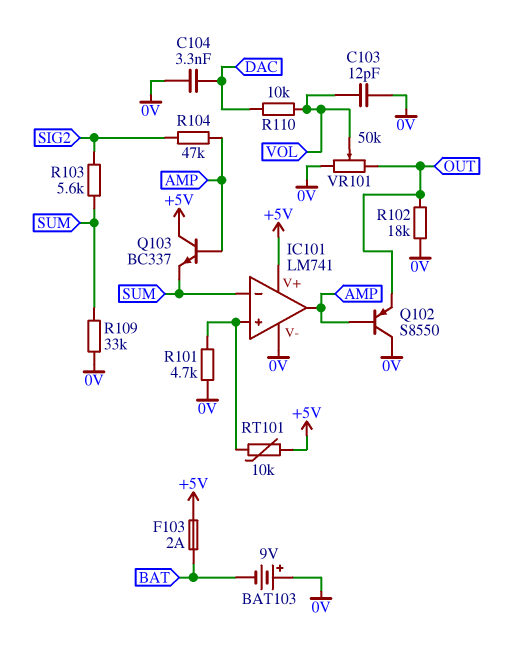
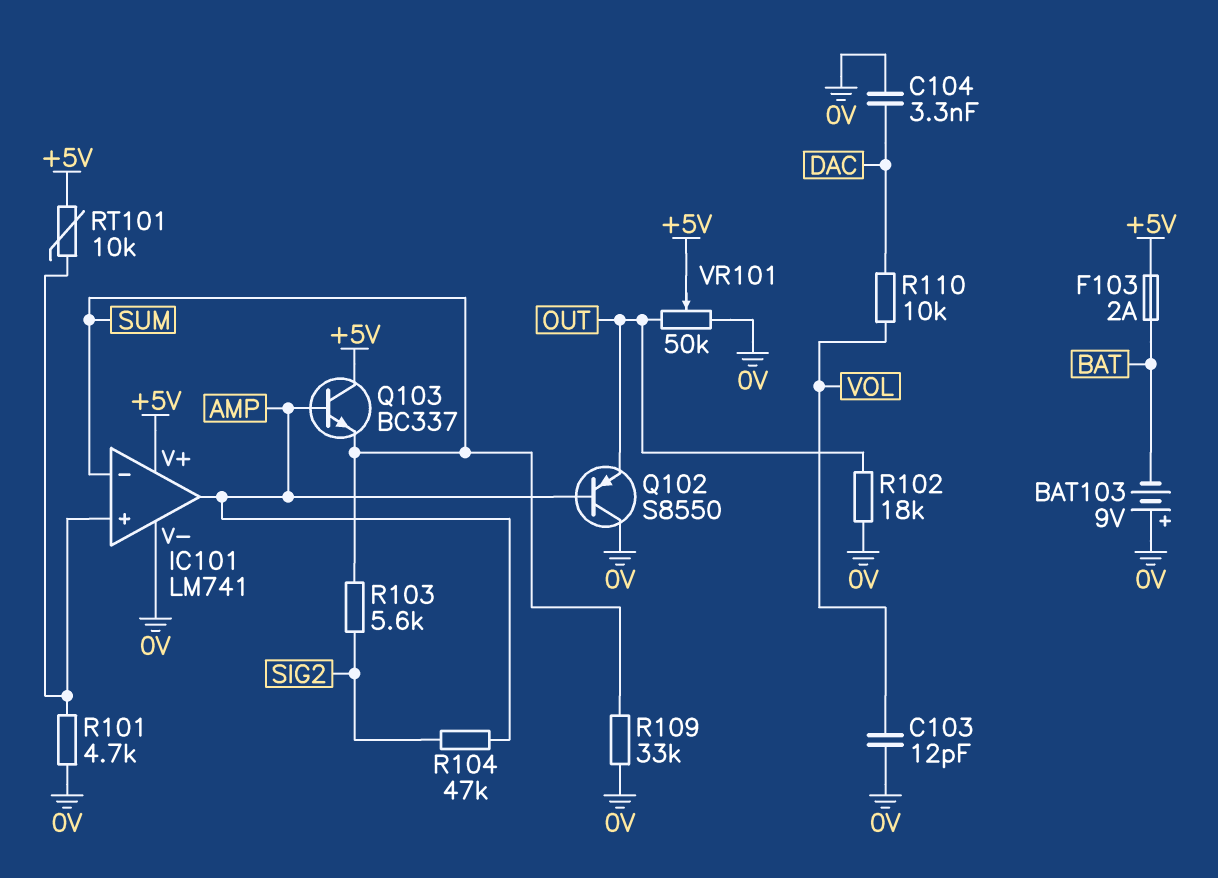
VR101: 50k (0V, OUT, wiper VOL) -> 50k (0V, OUT, wiper +5V)

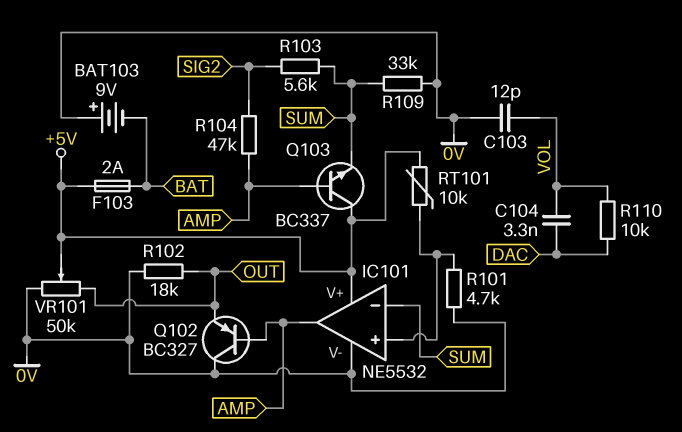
C104: 3.3nF (0V, DAC) -> 3.3nF (DAC, VOL)
IC101: LM741 -> NE5532
Q102: PNP S8550 (B AMP, C 0V, E OUT) -> PNP BC327 (B AMP, C 0V, E OUT)

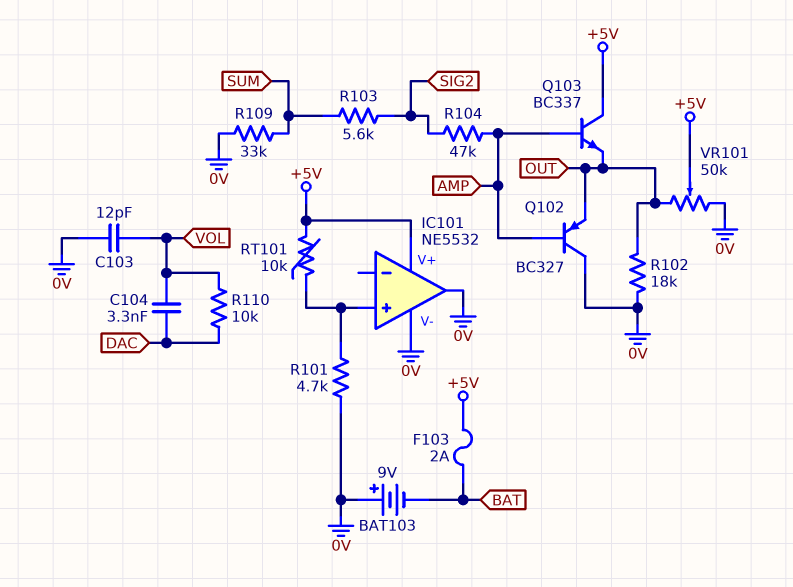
IC101 pin in-: SUM -> none
IC101 pin out: AMP -> 0V
Q103: NPN BC337 (B AMP, C +5V, E SUM) -> NPN BC337 (B AMP, C +5V, E OUT)

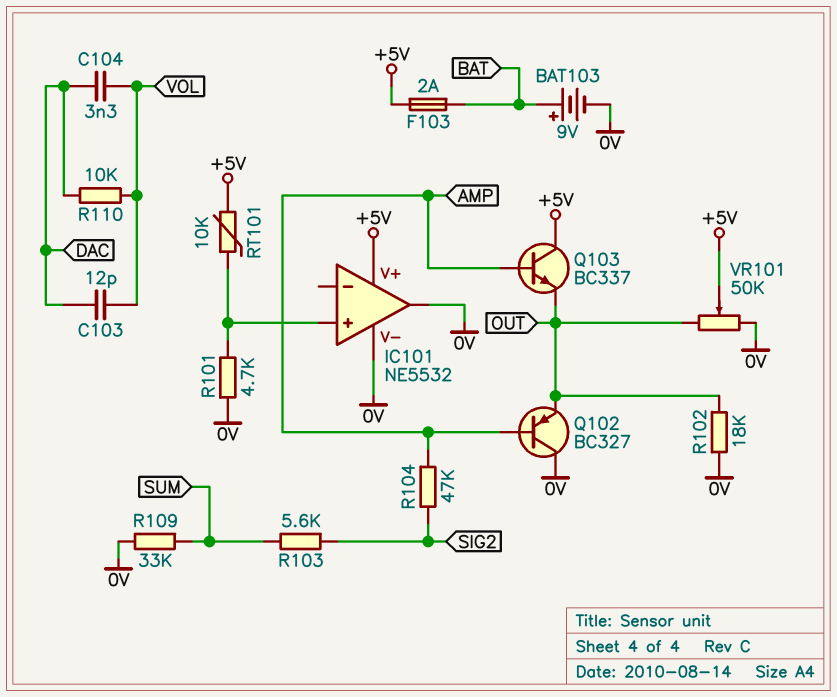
BAT103: 9V (plus 0V, minus BAT) -> 9V (plus BAT, minus 0V)
C103: 12pF (0V, VOL) -> 12pF (DAC, VOL)

